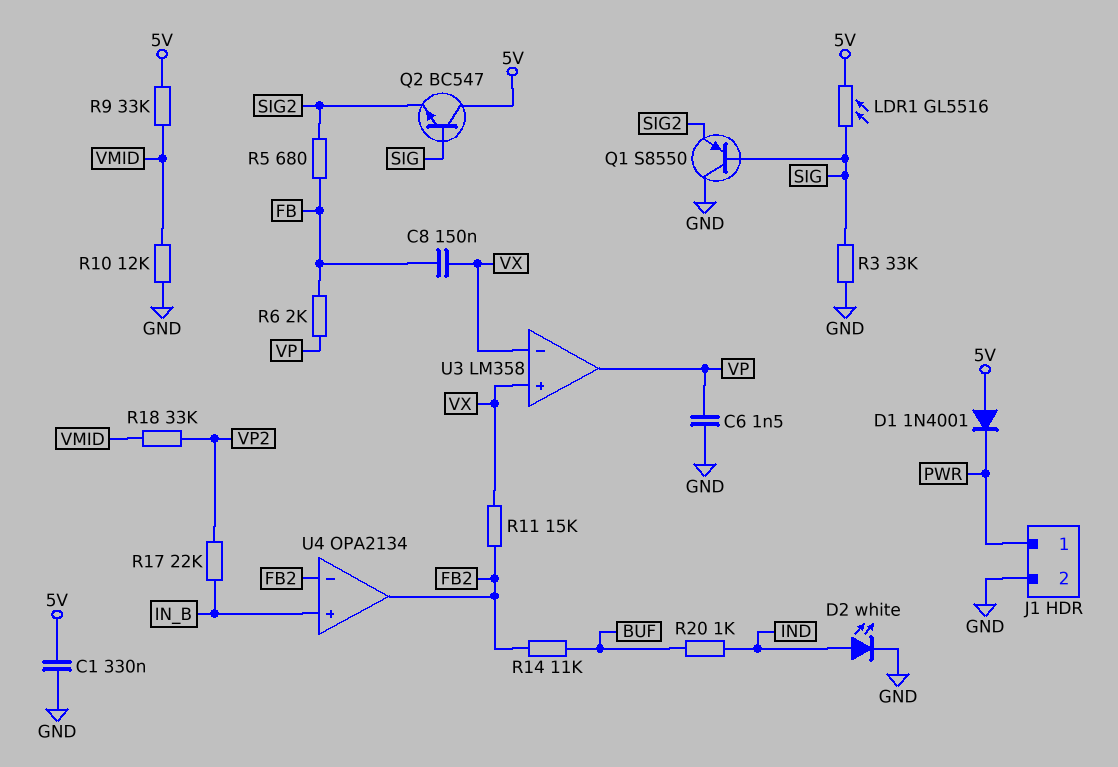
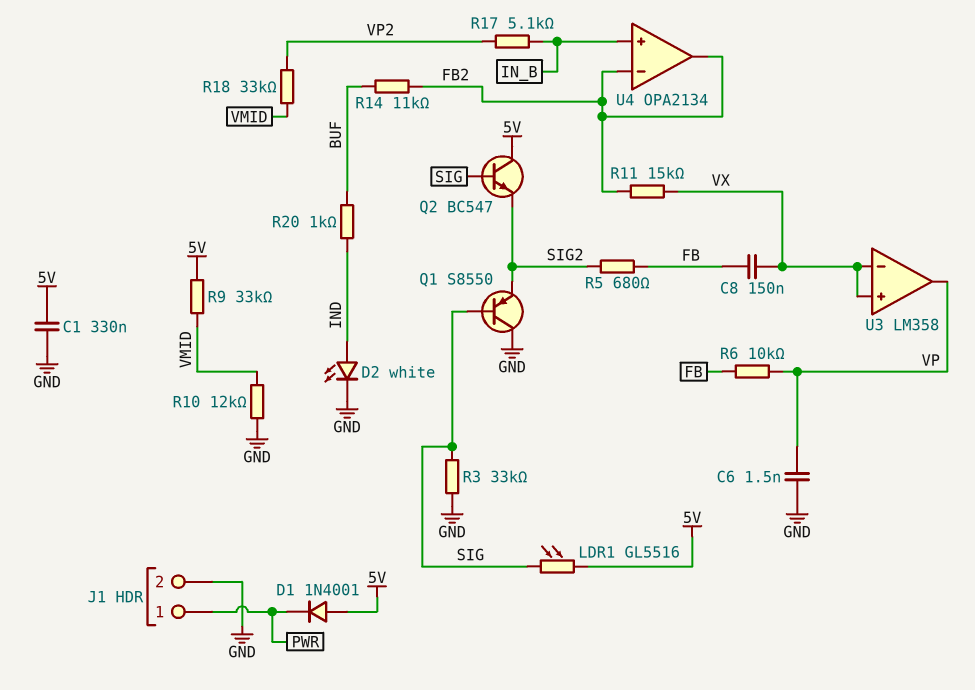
R6: 2k (FB, VP) -> 10k (FB, VP)
R17: 22k (IN_B, VP2) -> 5.1k (IN_B, VP2)

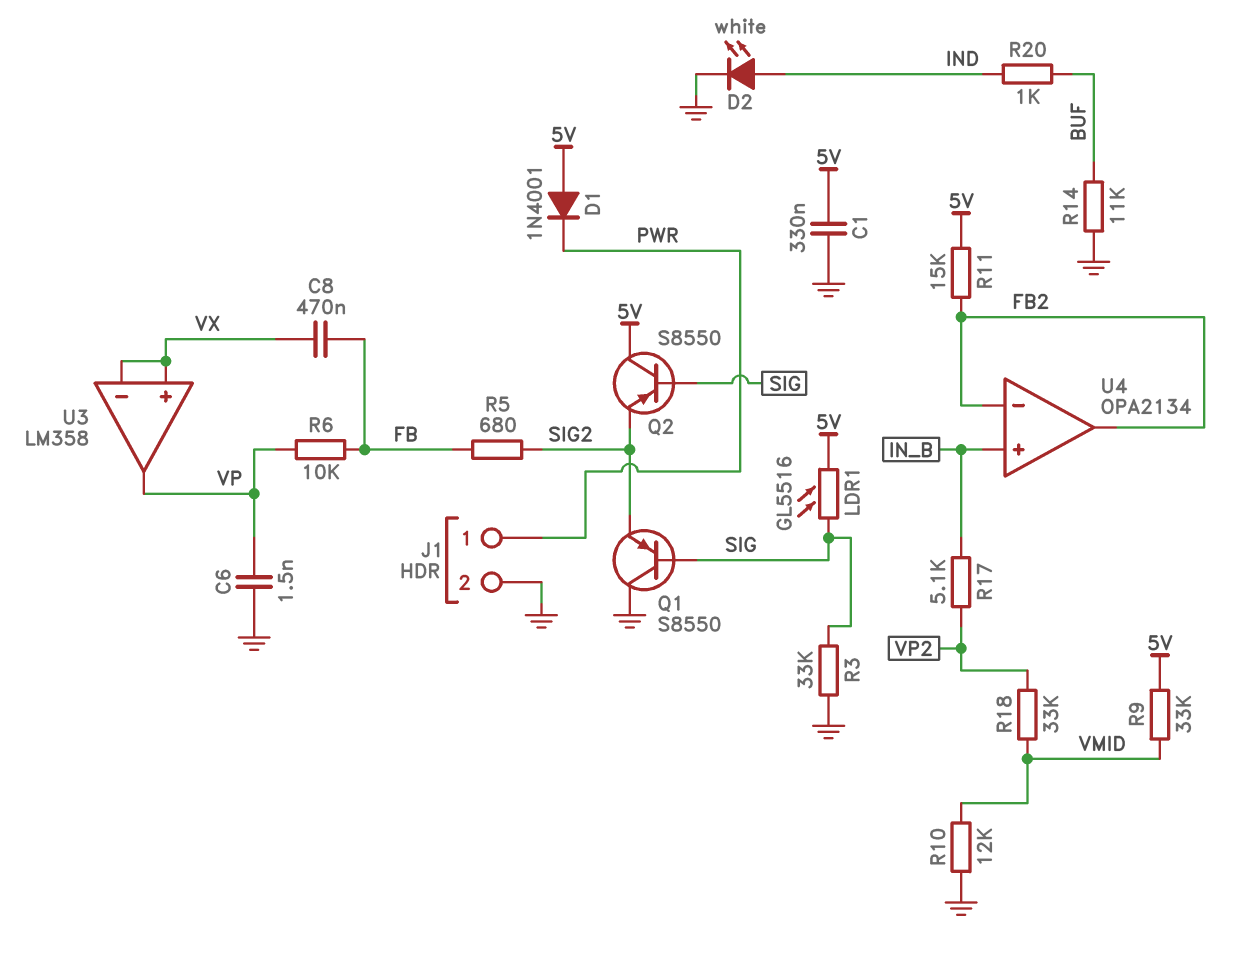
C8: 150nF (FB, VX) -> 470nF (FB, VX)
Q2: NPN BC547 (B SIG, C 5V, E SIG2) -> PNP S8550 (B SIG, C 5V, E SIG2)
R11: 15k (FB2, VX) -> 15k (5V, FB2)
R14: 11k (BUF, FB2) -> 11k (BUF, GND)

